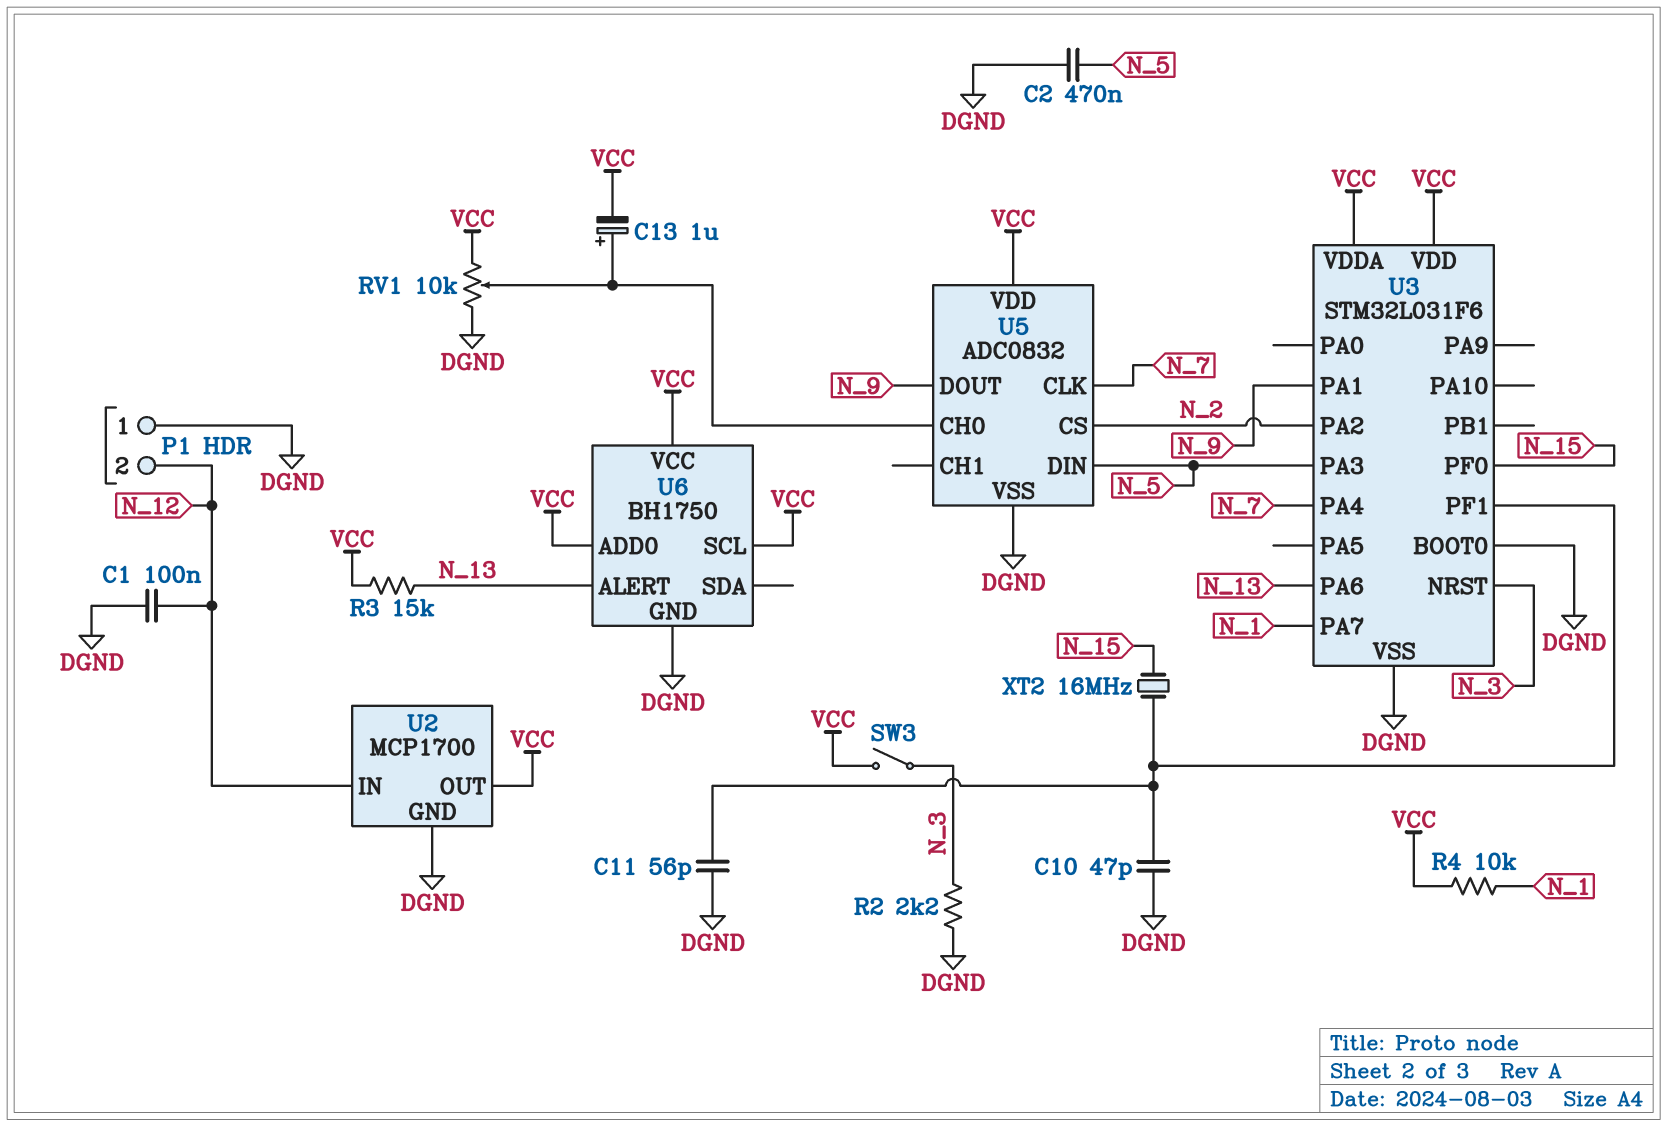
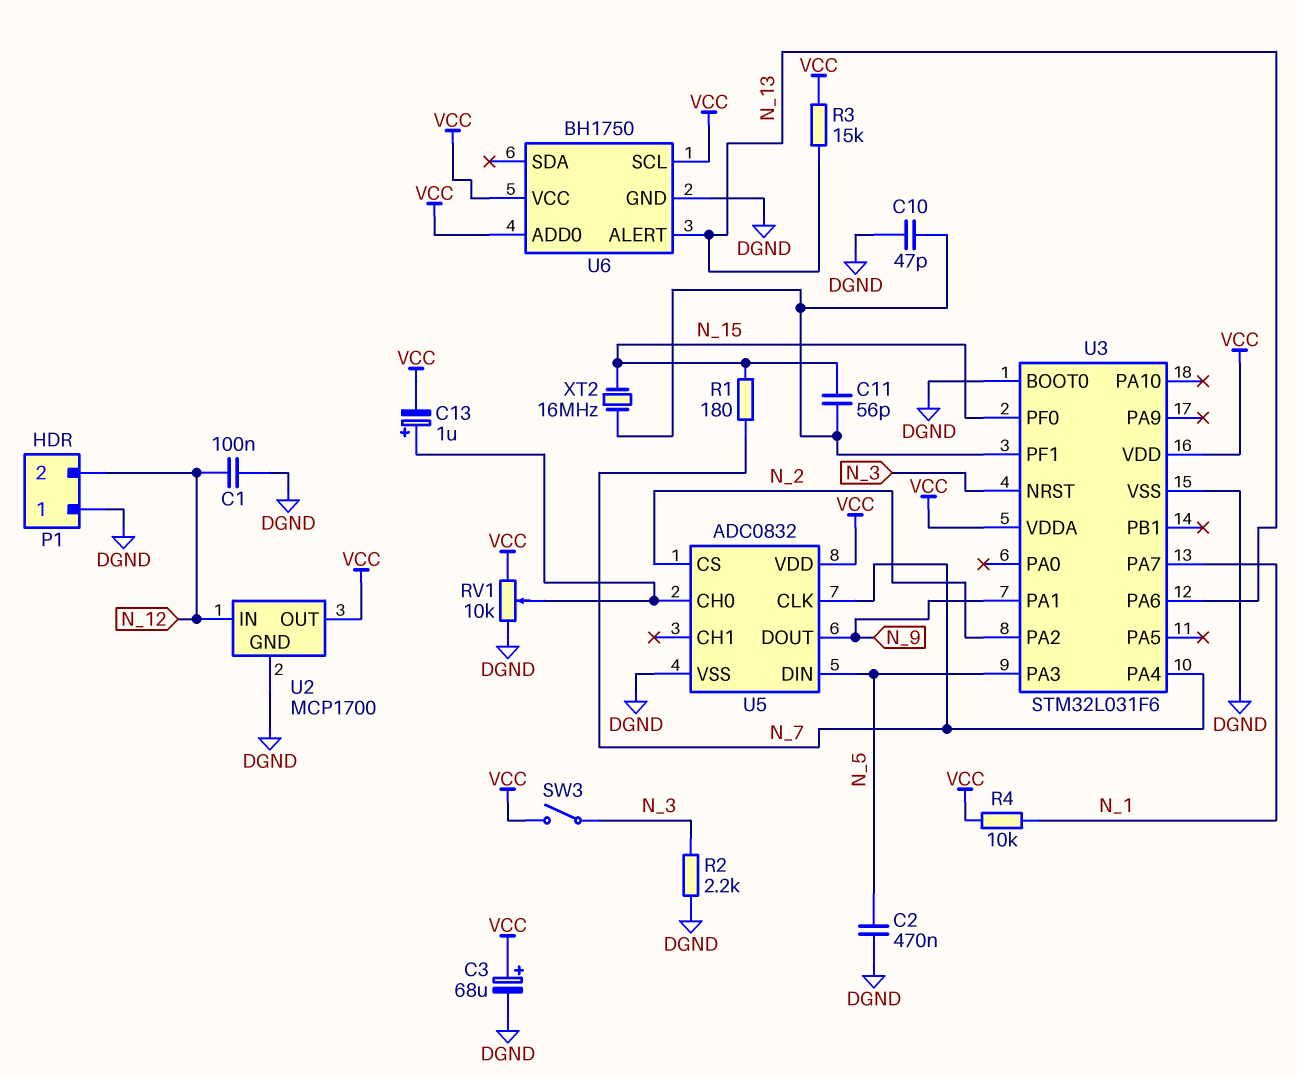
C3: none -> 68uF (plus VCC, minus DGND)
C11: 56pF (DGND, U3/PF1) -> 56pF (N_15, U3/PF1)
R1: none -> 180 (N_7, N_15)

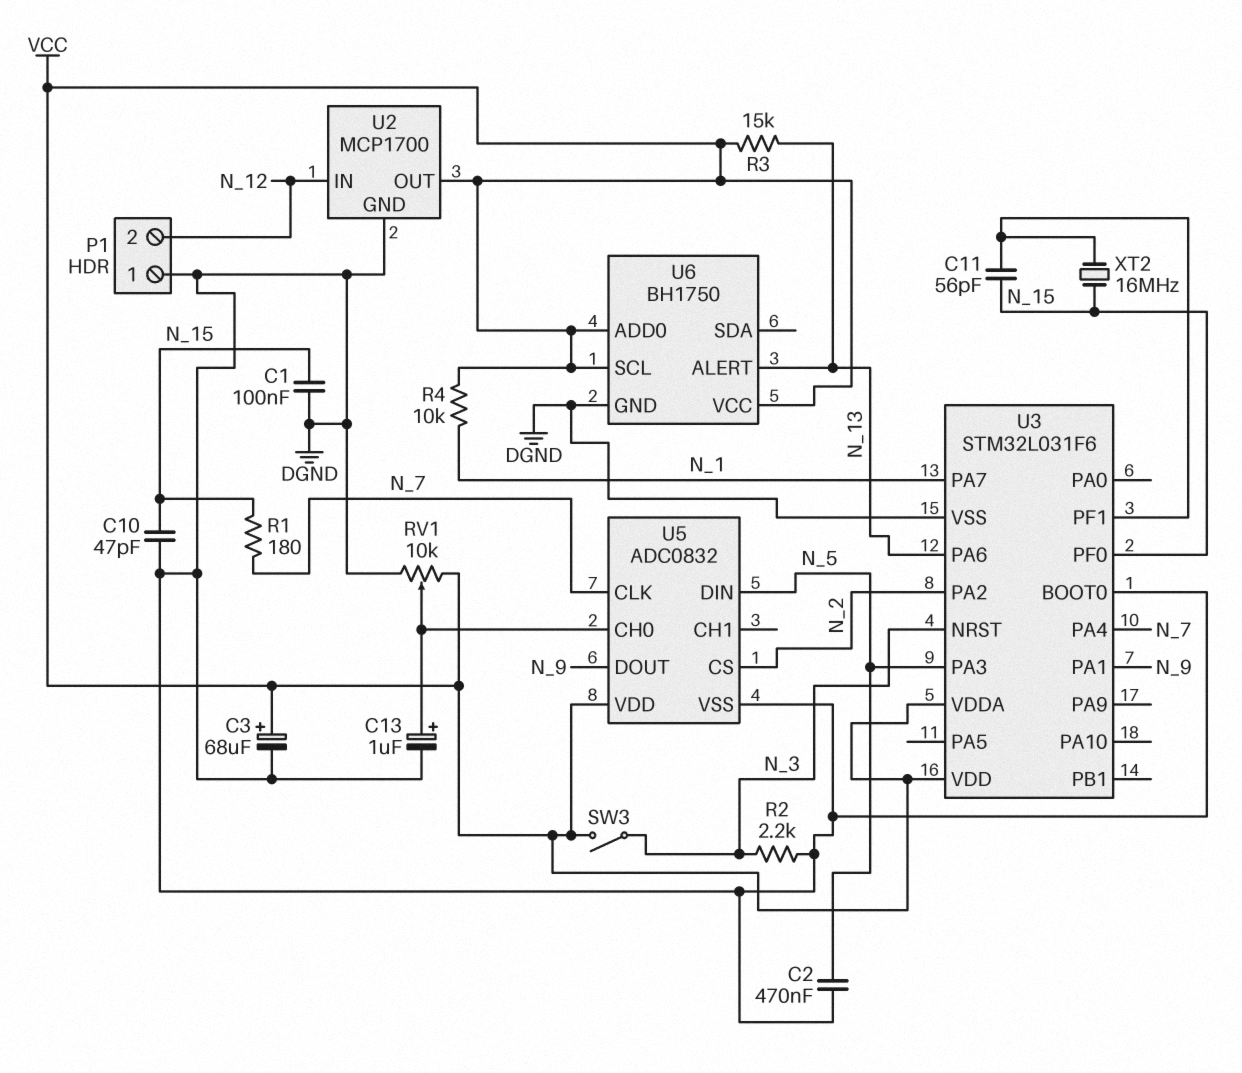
C1: 100nF (DGND, N_12) -> 100nF (DGND, N_15)
C10: 47pF (DGND, U3/PF1) -> 47pF (DGND, N_15)
C13: 1uF (plus U5/CH0, minus VCC) -> 1uF (plus U5/CH0, minus DGND)

